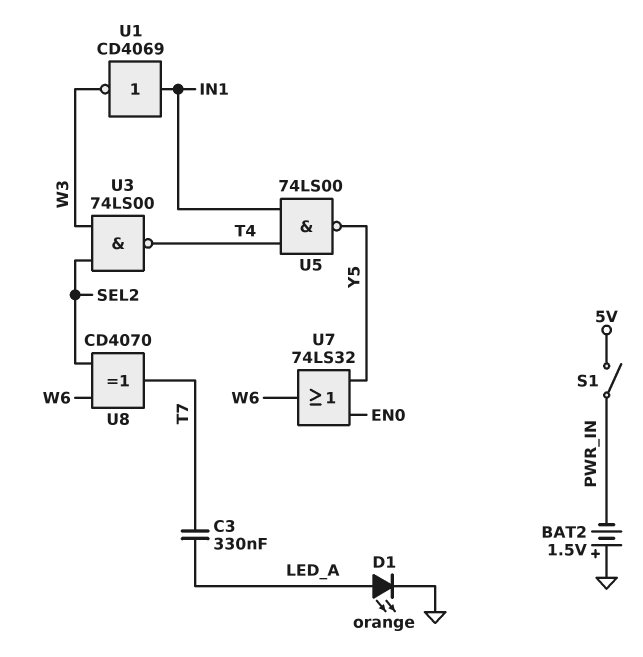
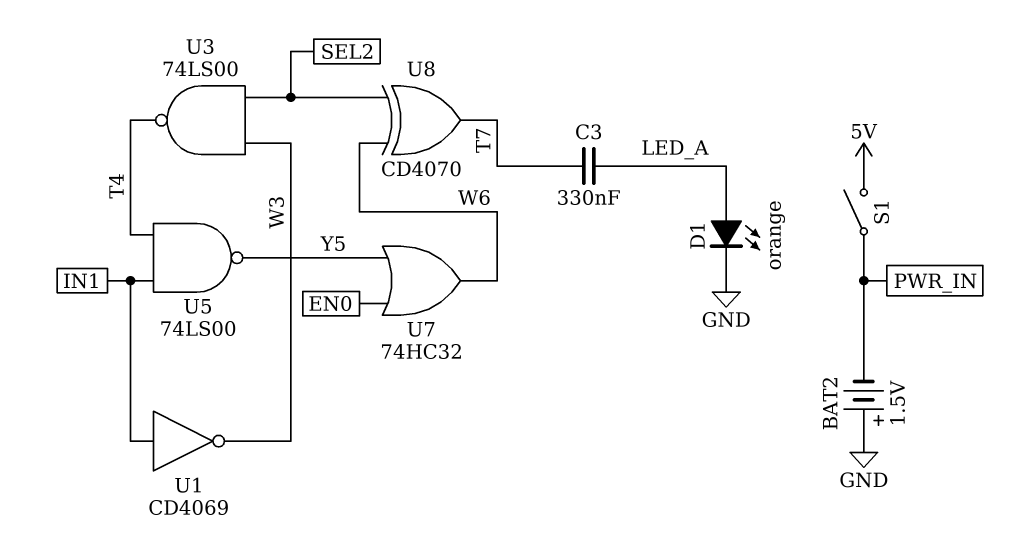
U7: OR 74LS32 (in EN0, in Y5, out W6) -> OR 74HC32 (in EN0, in Y5, out W6)

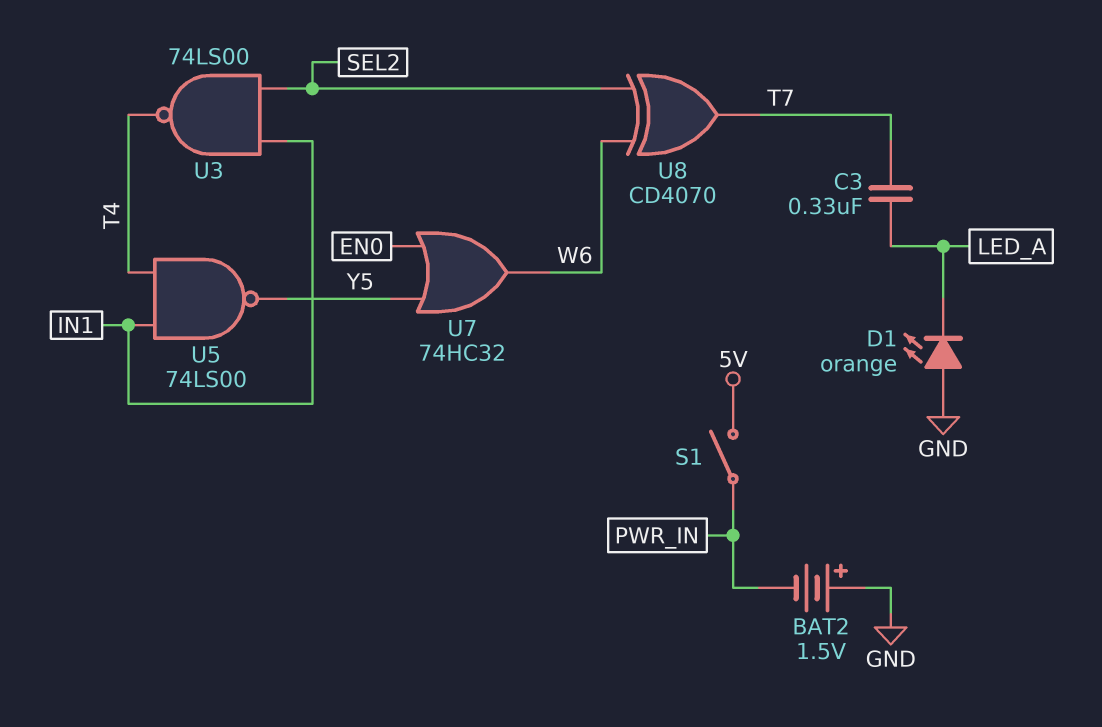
D1: LED orange (A LED_A, K GND) -> LED orange (A GND, K LED_A)
U1: NOT CD4069 (in IN1, out W3) -> none
U3: NAND 74LS00 (in SEL2, in W3, out T4) -> NAND 74LS00 (in IN1, in SEL2, out T4)

